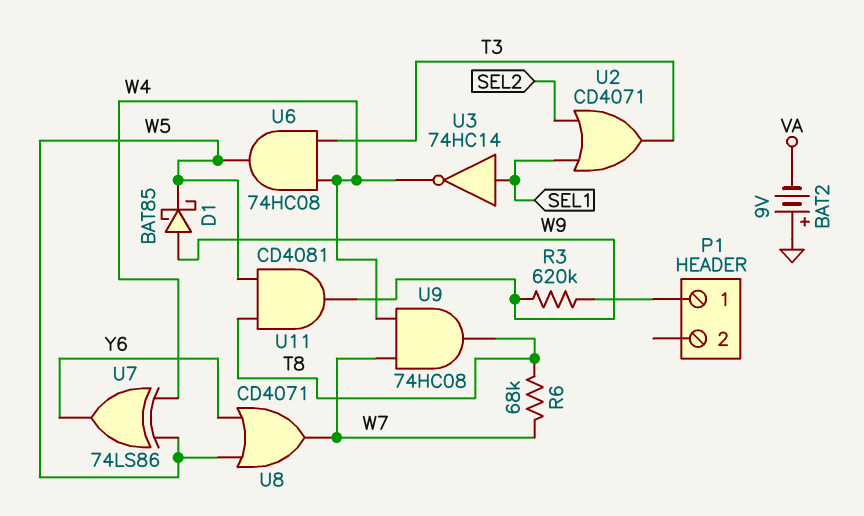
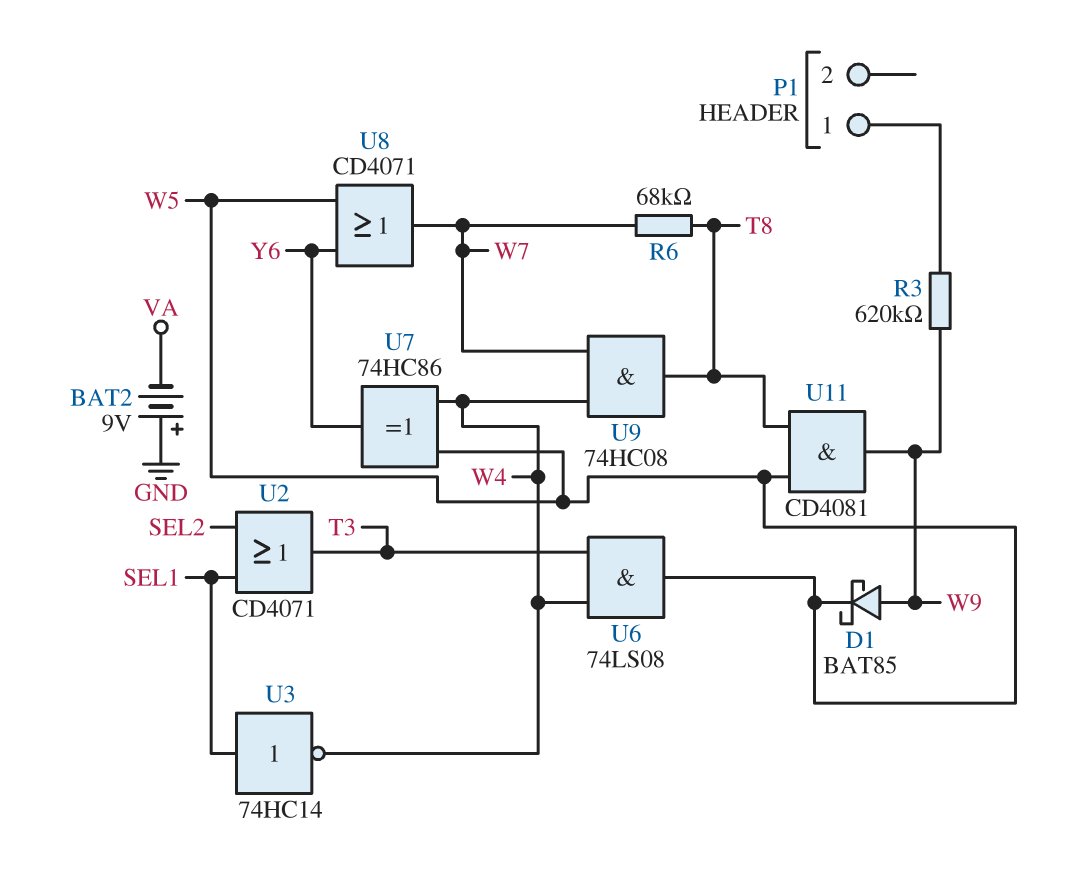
U6: AND 74HC08 (in T3, in W4, out W5) -> AND 74LS08 (in T3, in W4, out W5)
U7: XOR 74LS86 (in W4, in W5, out Y6) -> XOR 74HC86 (in W4, in W5, out Y6)

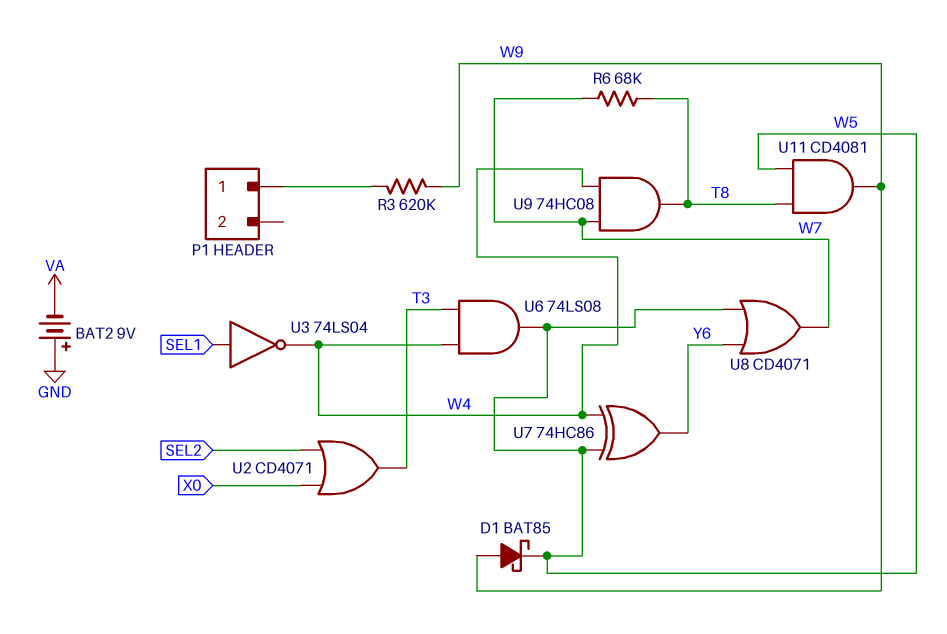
U2: OR CD4071 (in SEL1, in SEL2, out T3) -> OR CD4071 (in SEL2, in X0, out T3)
U3: NOT 74HC14 (in SEL1, out W4) -> NOT 74LS04 (in SEL1, out W4)

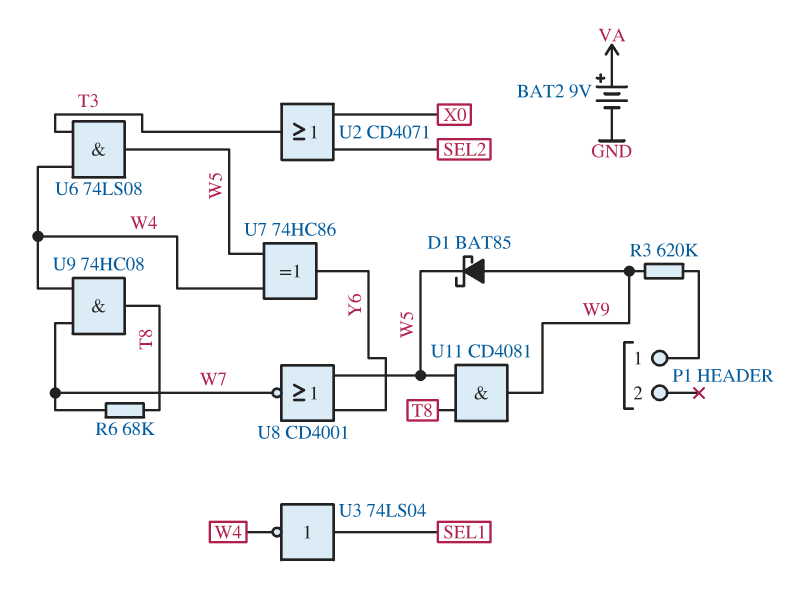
BAT2: 9V (plus GND, minus VA) -> 9V (plus VA, minus GND)
U8: OR CD4071 (in W5, in Y6, out W7) -> NOR CD4001 (in W5, in Y6, out W7)

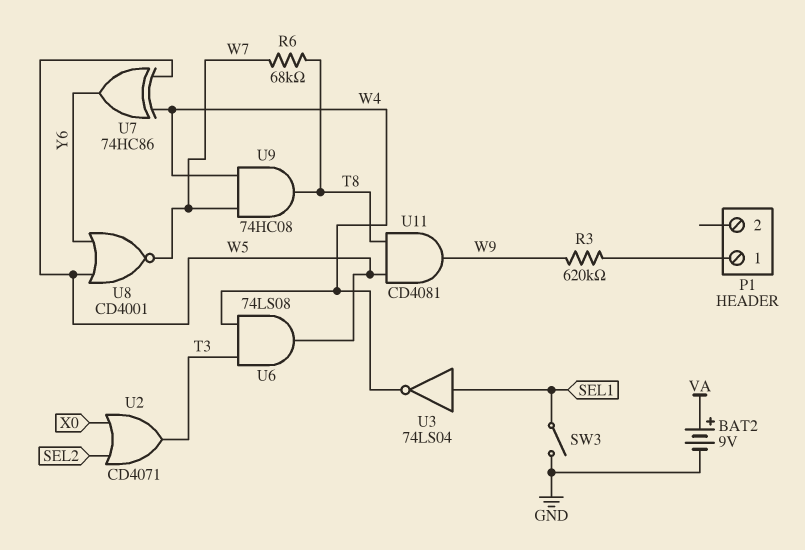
D1: schottky BAT85 (A W9, K W5) -> none
SW3: none -> switch (GND, SEL1)

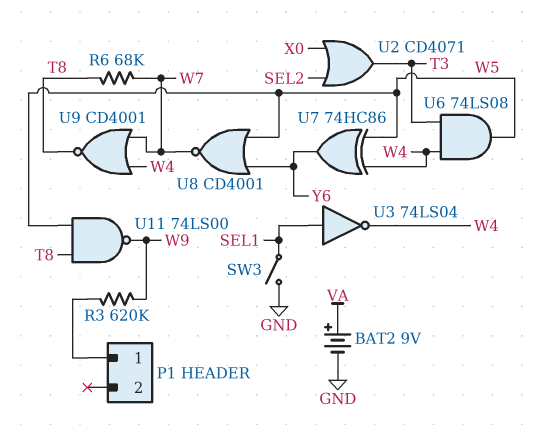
U9: AND 74HC08 (in W4, in W7, out T8) -> NOR CD4001 (in W4, in W7, out T8)
U11: AND CD4081 (in T8, in W5, out W9) -> NAND 74LS00 (in T8, in W5, out W9)

